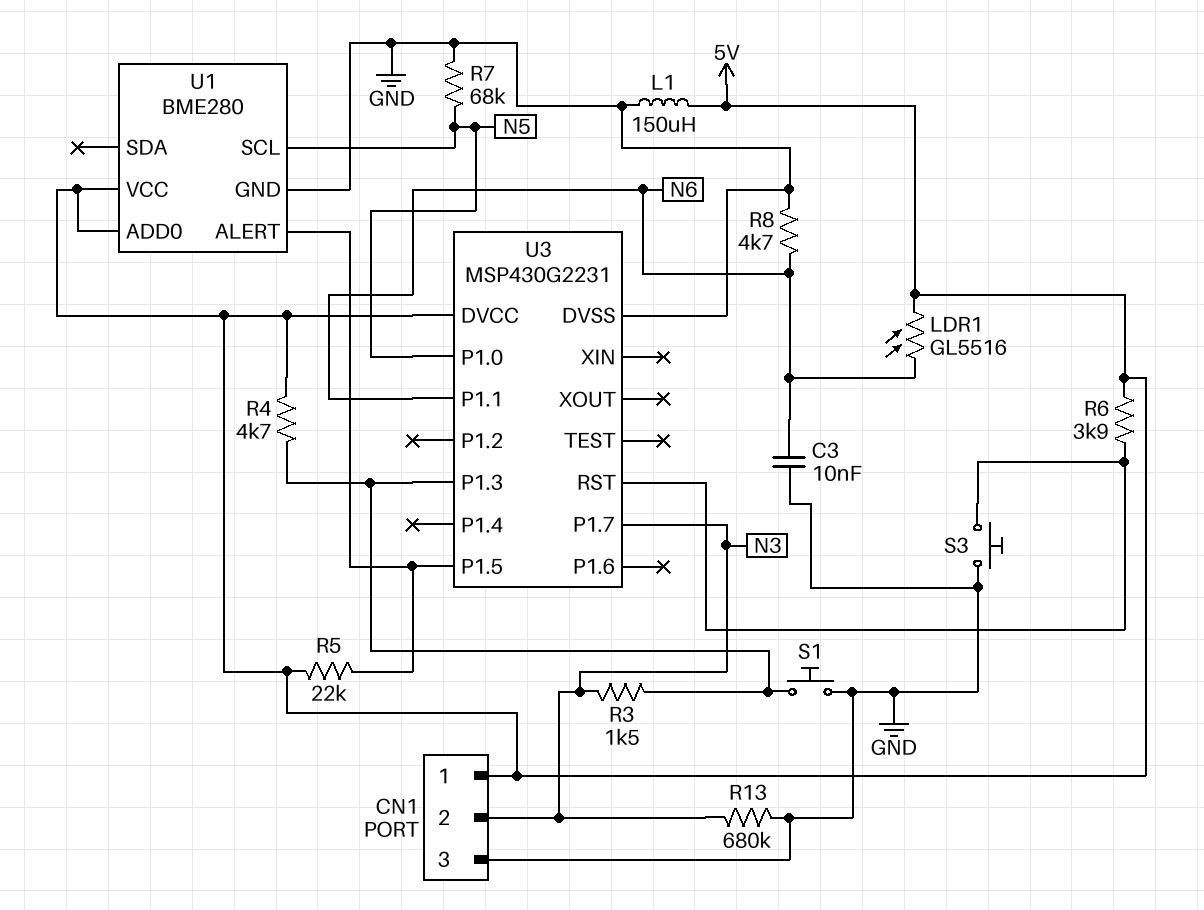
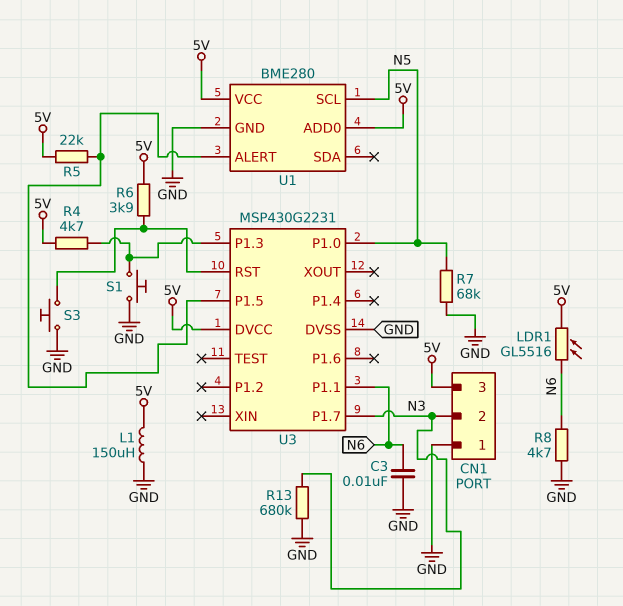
CN1 pin 1: 5V -> GND
CN1 pin 3: GND -> 5V
R3: 1.5k (N3, U3/P1.3) -> none

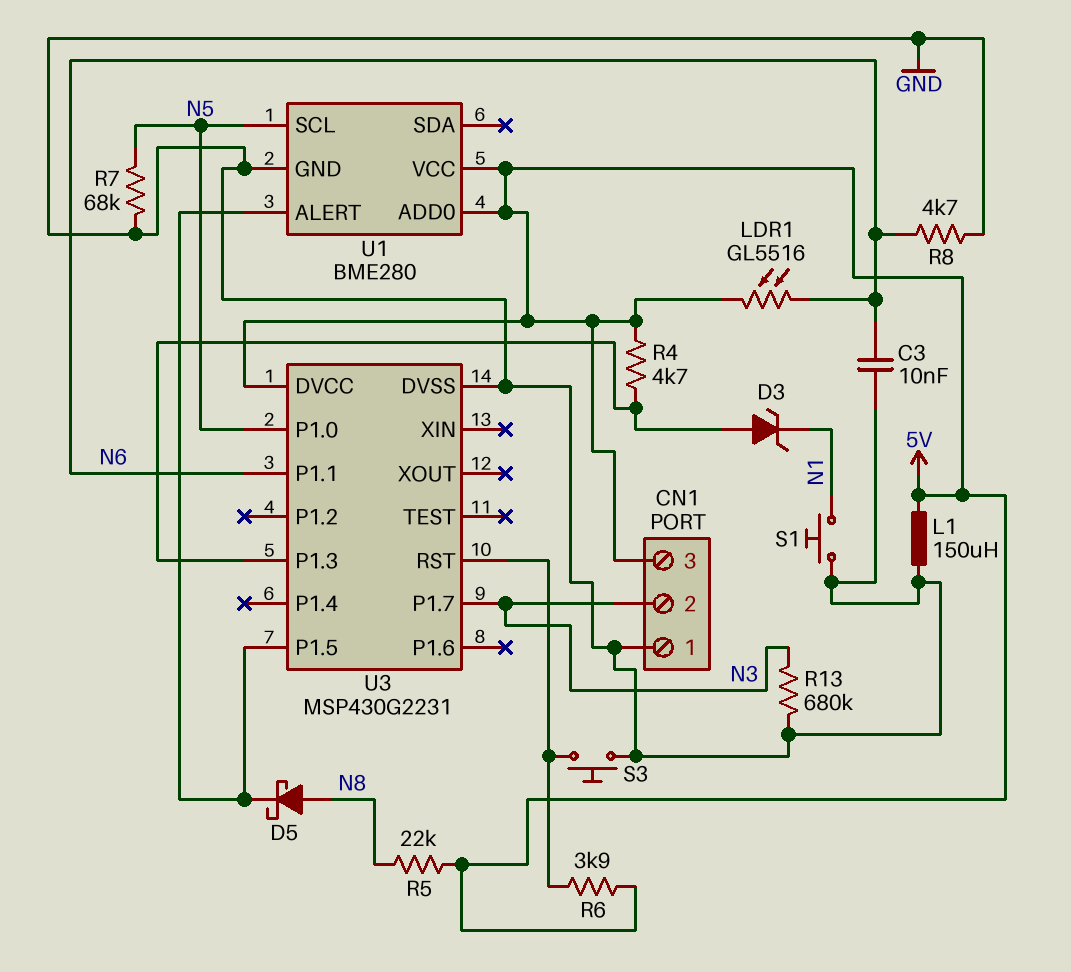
D3: none -> zener (A U3/P1.3, K N1)
D5: none -> schottky (A N8, K U1/ALERT)
R5: 22k (5V, U1/ALERT) -> 22k (5V, N8)
S1: button (GND, U3/P1.3) -> button (GND, N1)

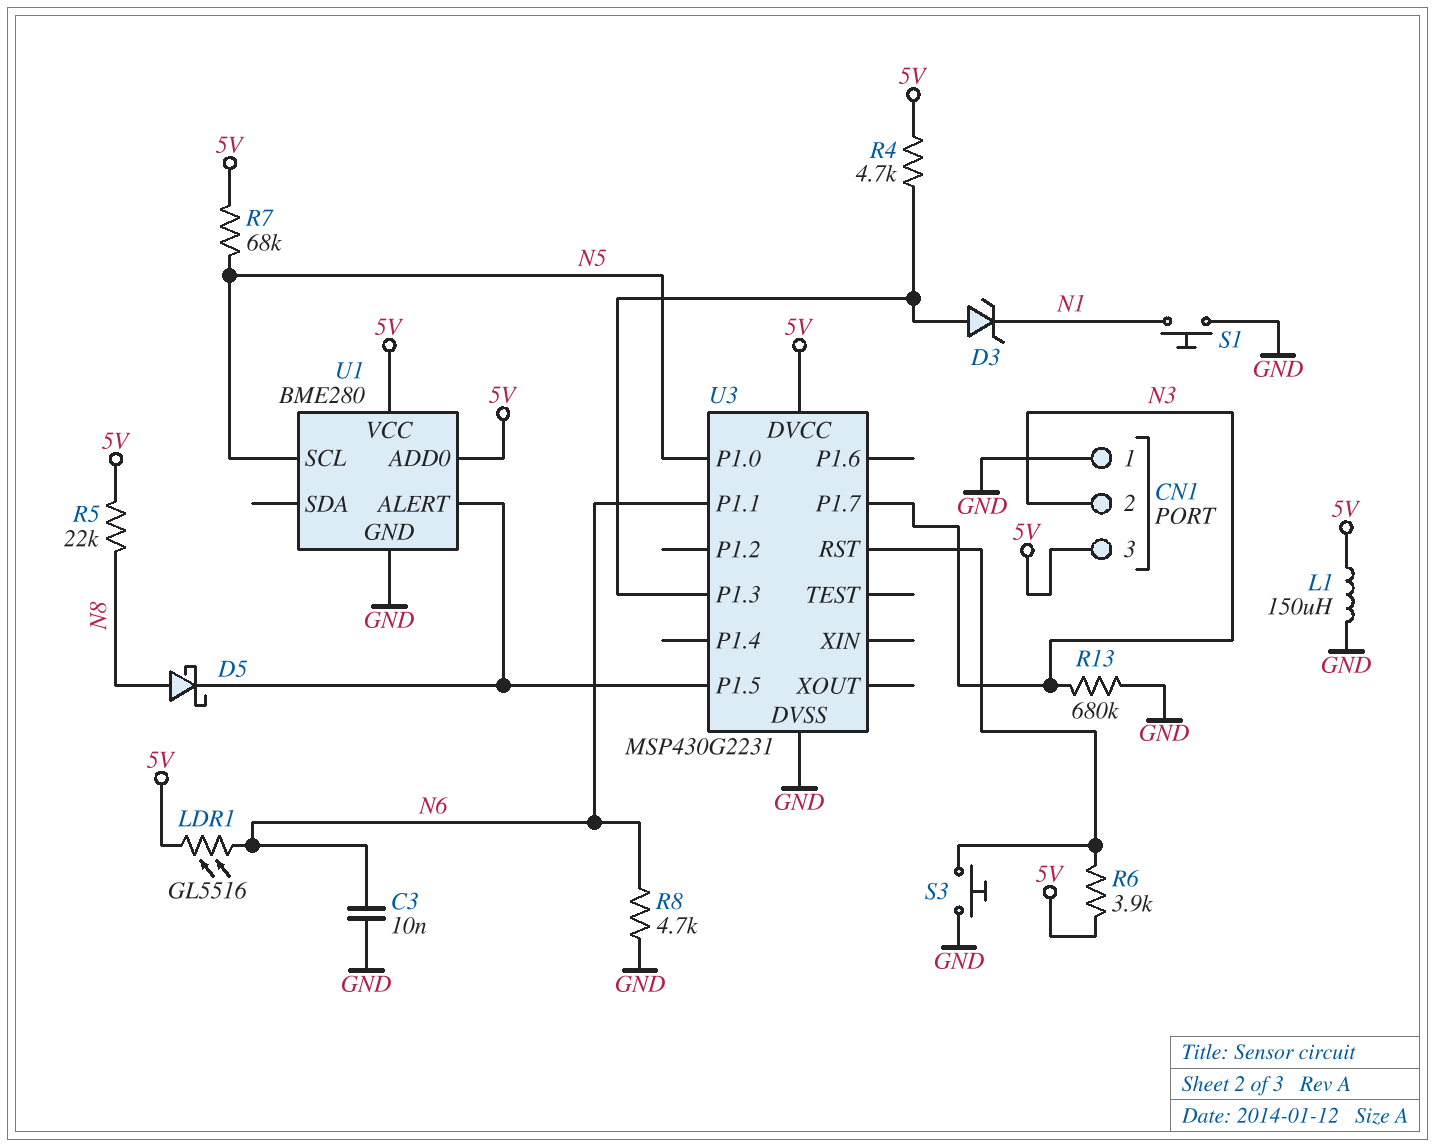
R7: 68k (GND, N5) -> 68k (5V, N5)

